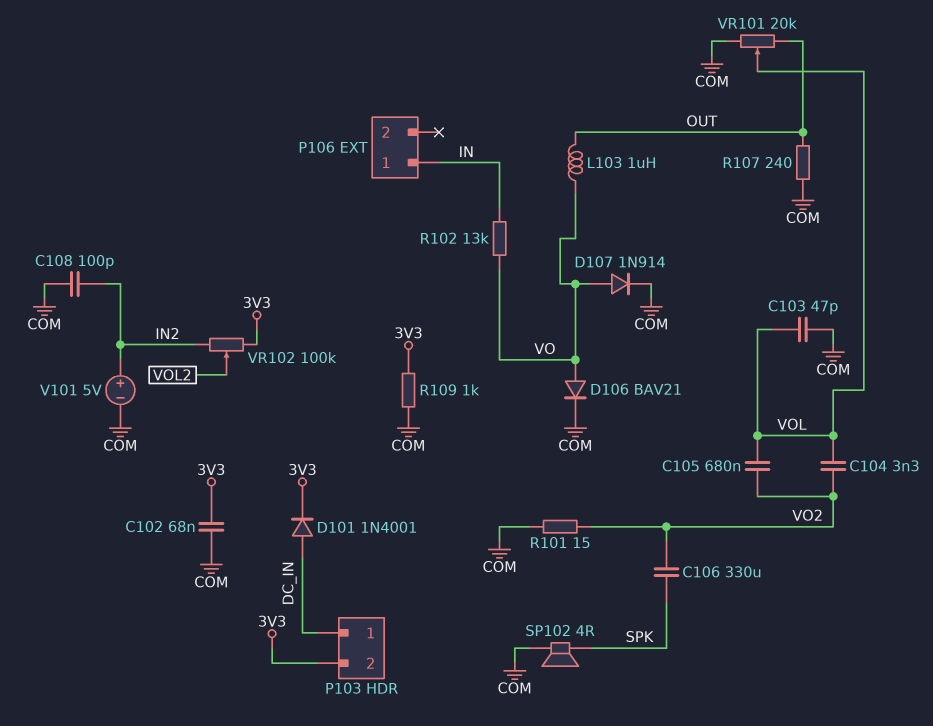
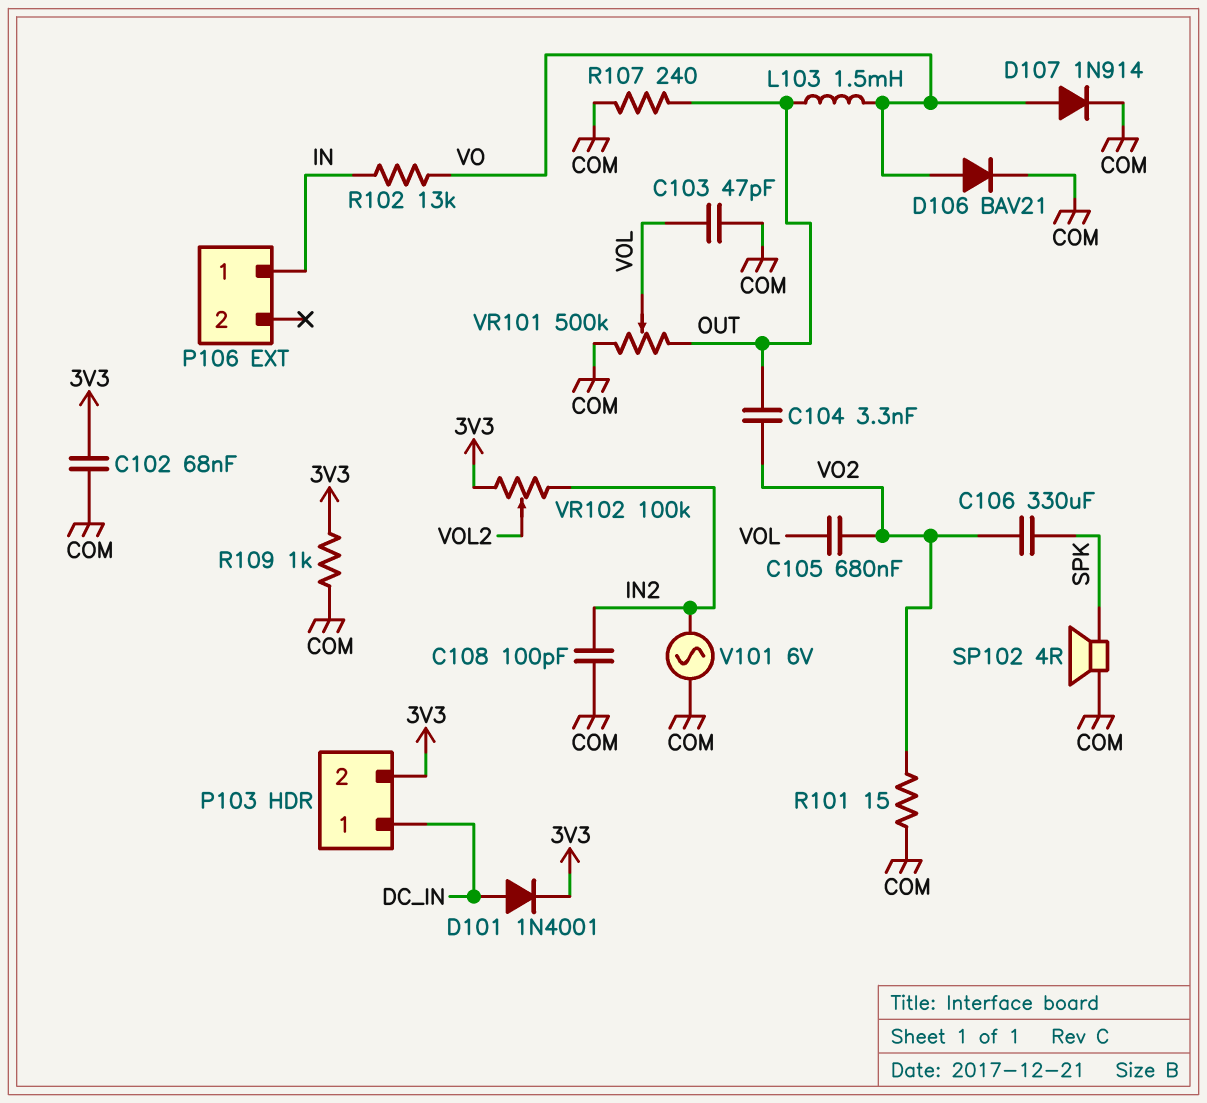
C104: 3.3nF (VO2, VOL) -> 3.3nF (OUT, VO2)
L103: 1uH (OUT, VO) -> 1.5mH (OUT, VO)
V101: 5V (plus IN2, minus COM) -> AC 6V (COM, IN2)
VR101: 20k (COM, OUT, wiper VOL) -> 500k (COM, OUT, wiper VOL)

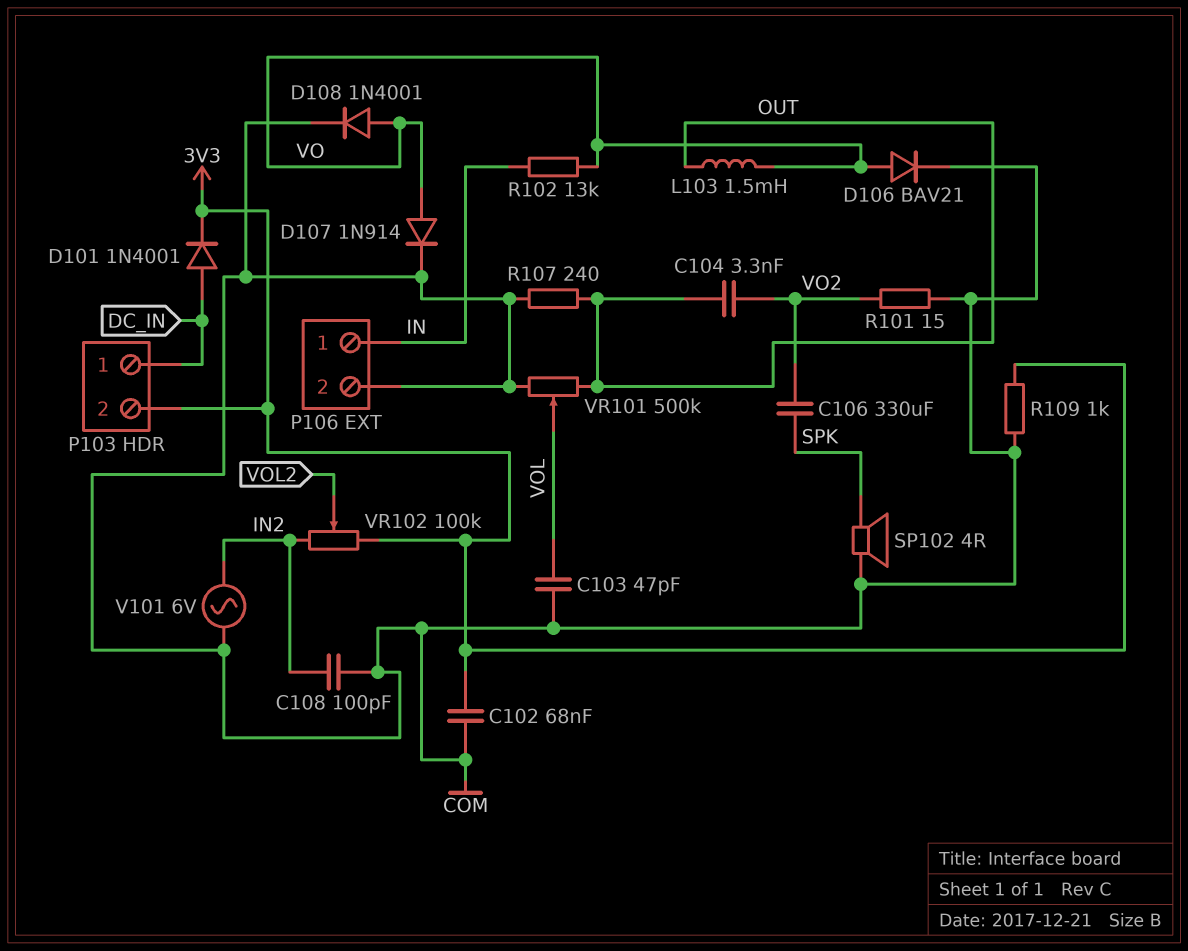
C105: 680nF (VO2, VOL) -> none
D108: none -> diode 1N4001 (A VO, K COM)
P106 pin 2: none -> COM

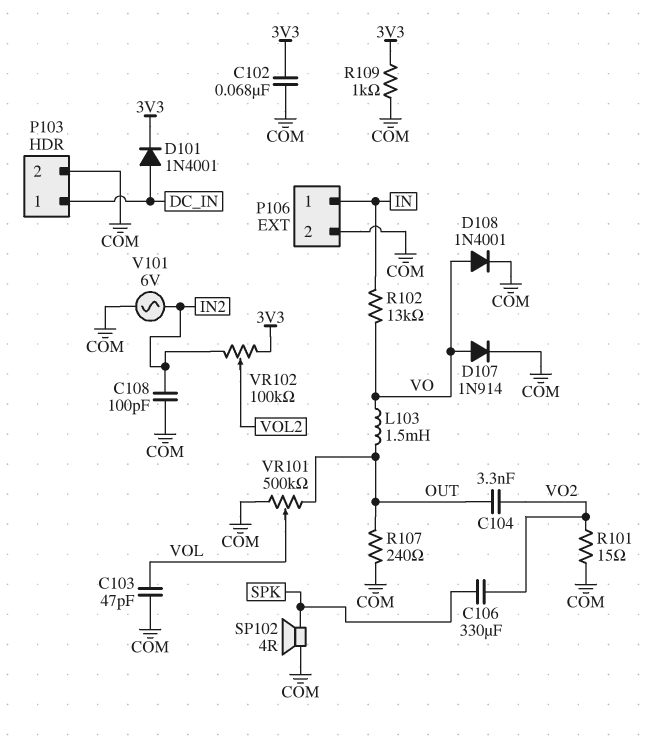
D106: diode BAV21 (A VO, K COM) -> none
P103 pin 2: 3V3 -> COM

